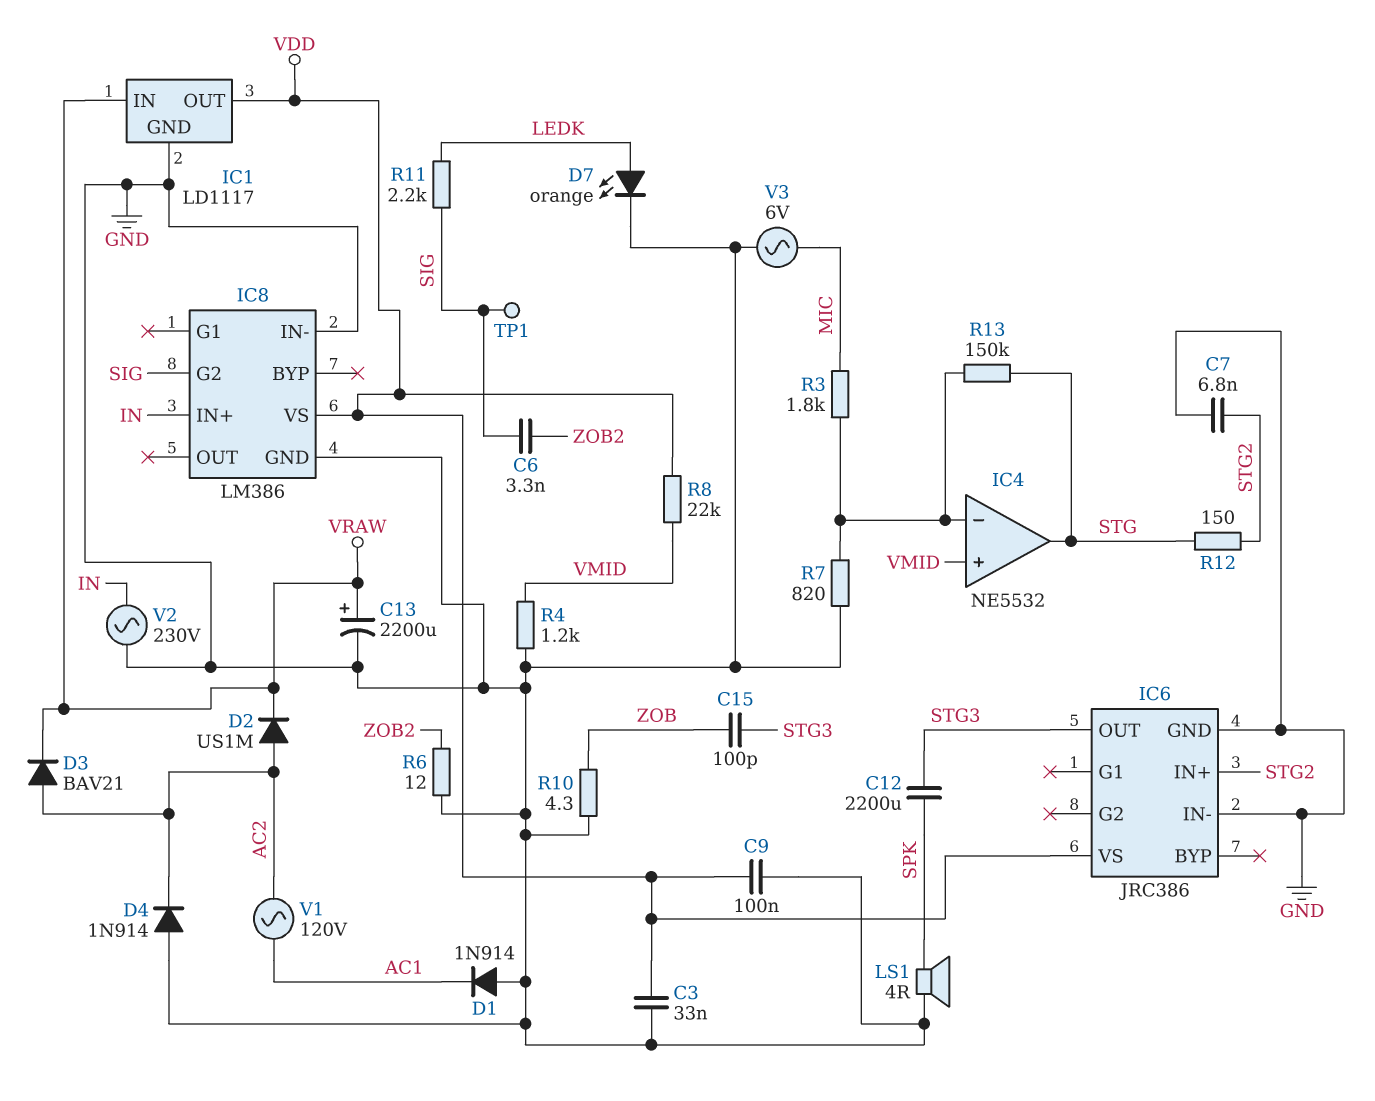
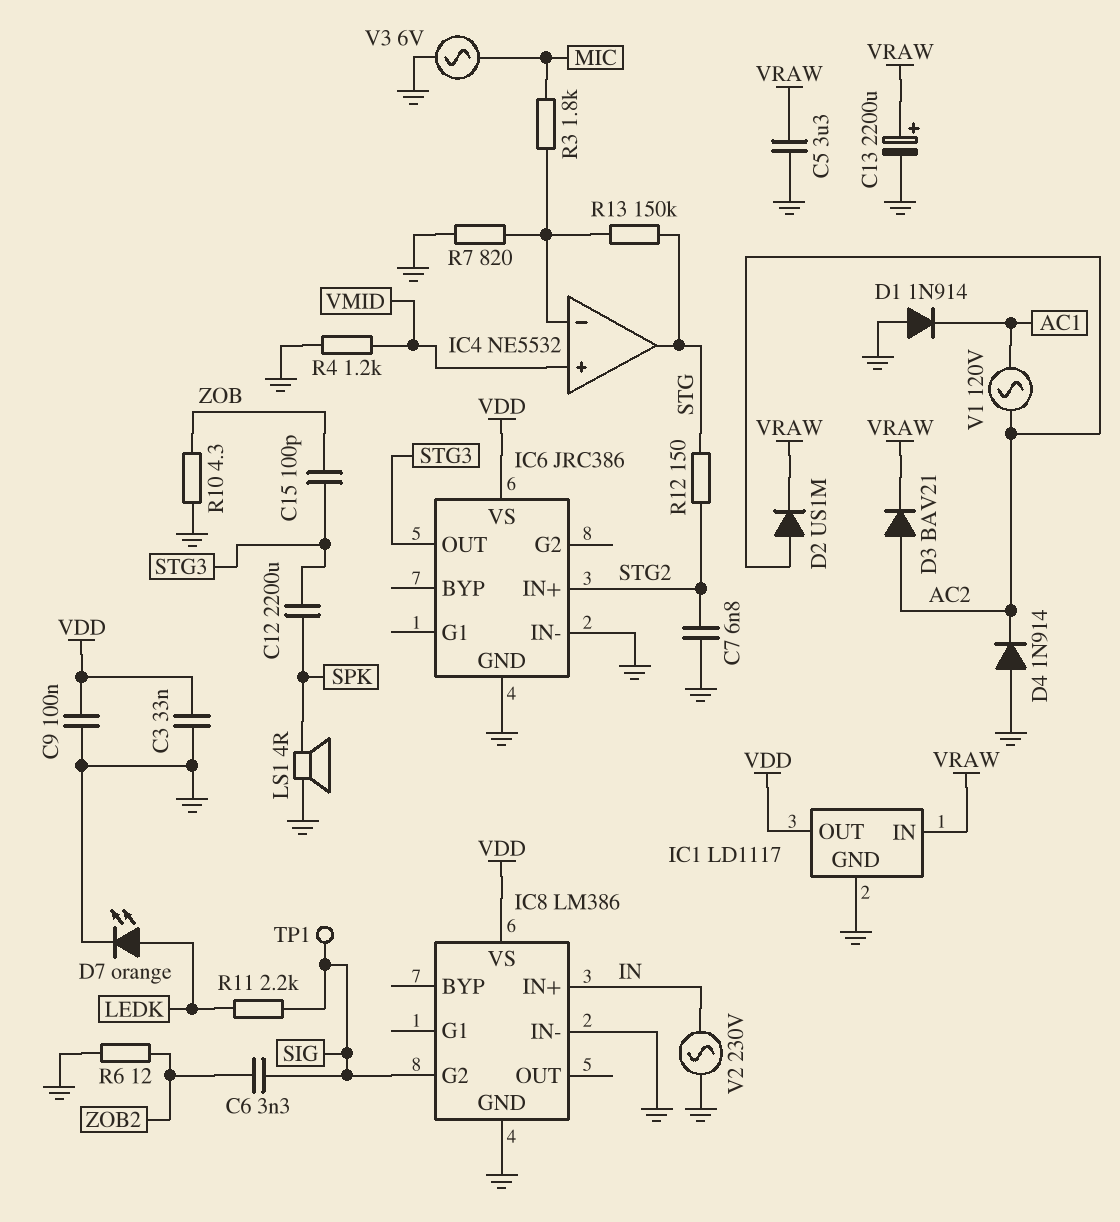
C5: none -> 3.3uF (GND, VRAW)
R8: 22k (VDD, VMID) -> none

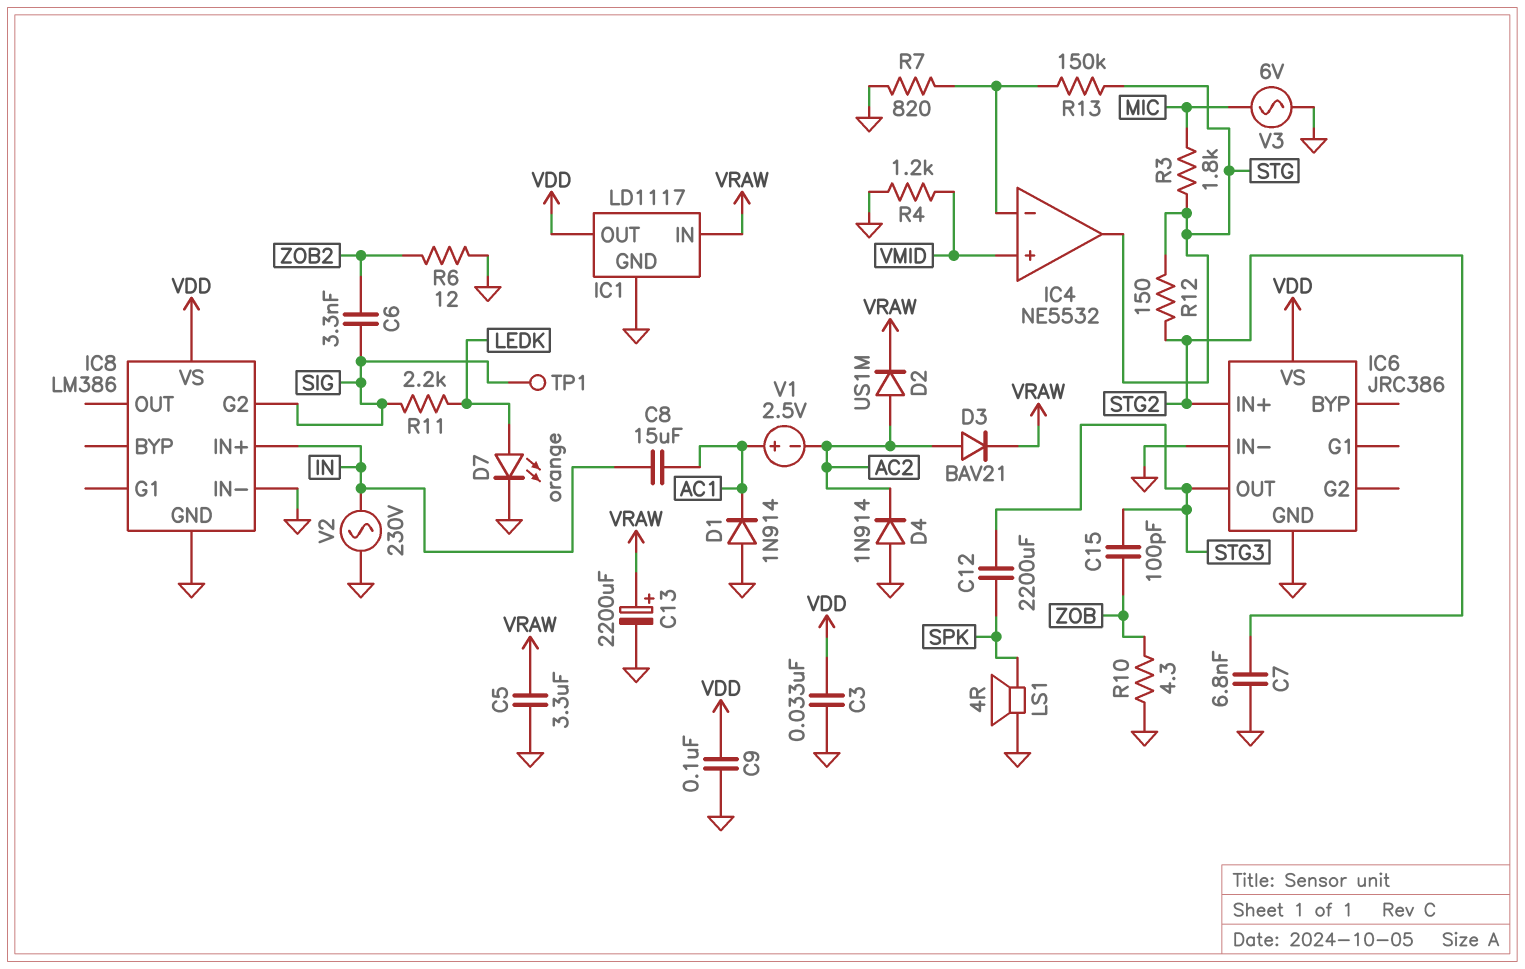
C8: none -> 15uF (AC1, IN)
R3: 1.8k (IC4/in-, MIC) -> 1.8k (MIC, STG)
V1: AC 120V (AC1, AC2) -> 2.5V (plus AC1, minus AC2)

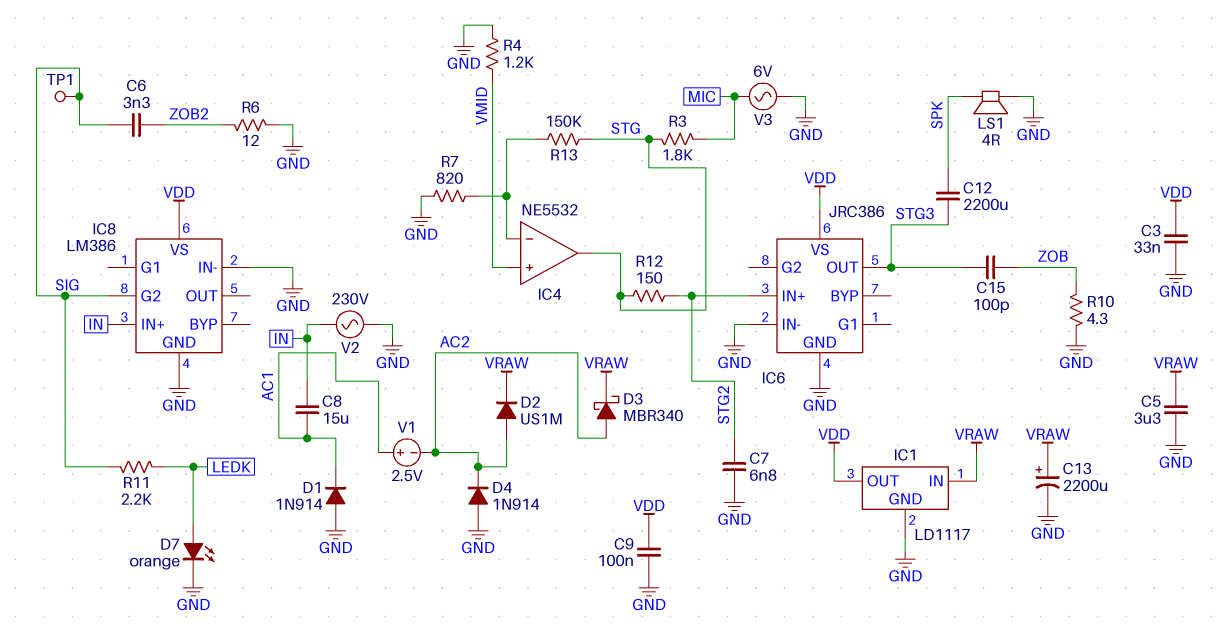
D3: diode BAV21 (A AC2, K VRAW) -> schottky MBR340 (A AC2, K VRAW)

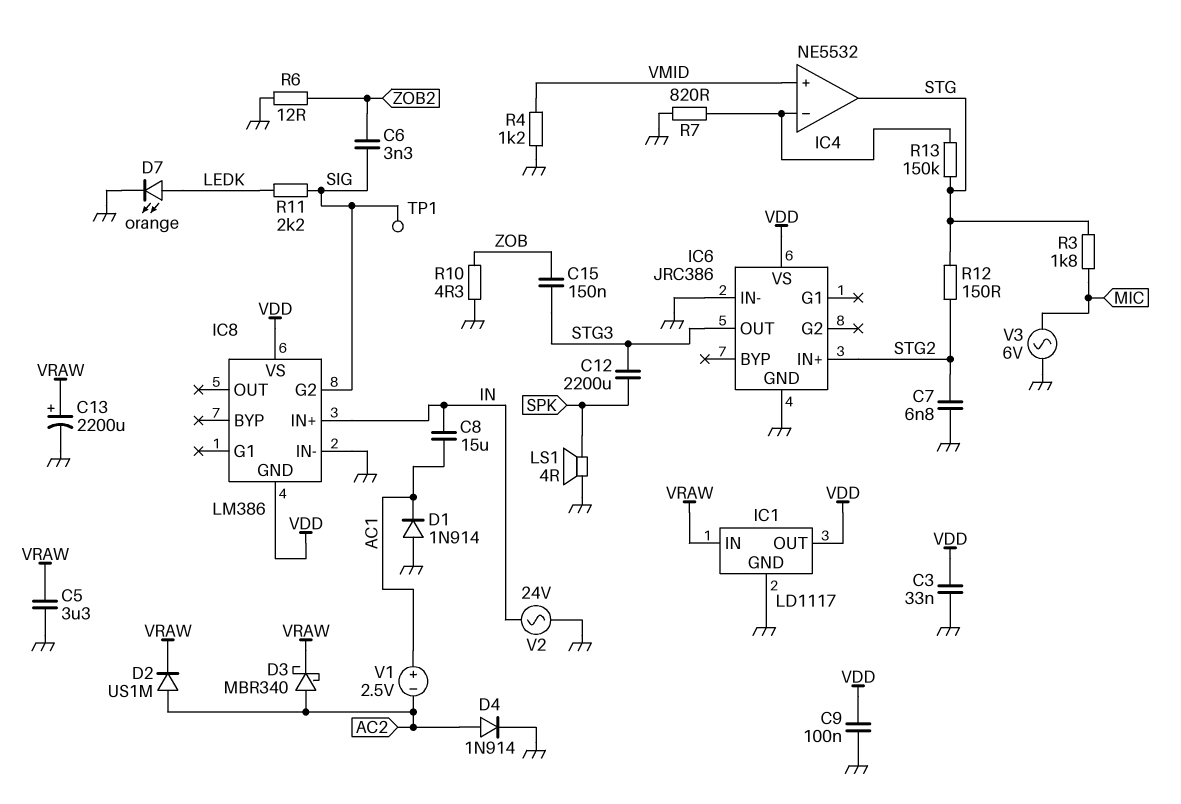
C15: 100pF (STG3, ZOB) -> 150nF (STG3, ZOB)
D4: diode 1N914 (A GND, K AC2) -> diode 1N914 (A AC2, K GND)
IC8 pin GND: GND -> VDD
V2: AC 230V (GND, IN) -> AC 24V (GND, IN)

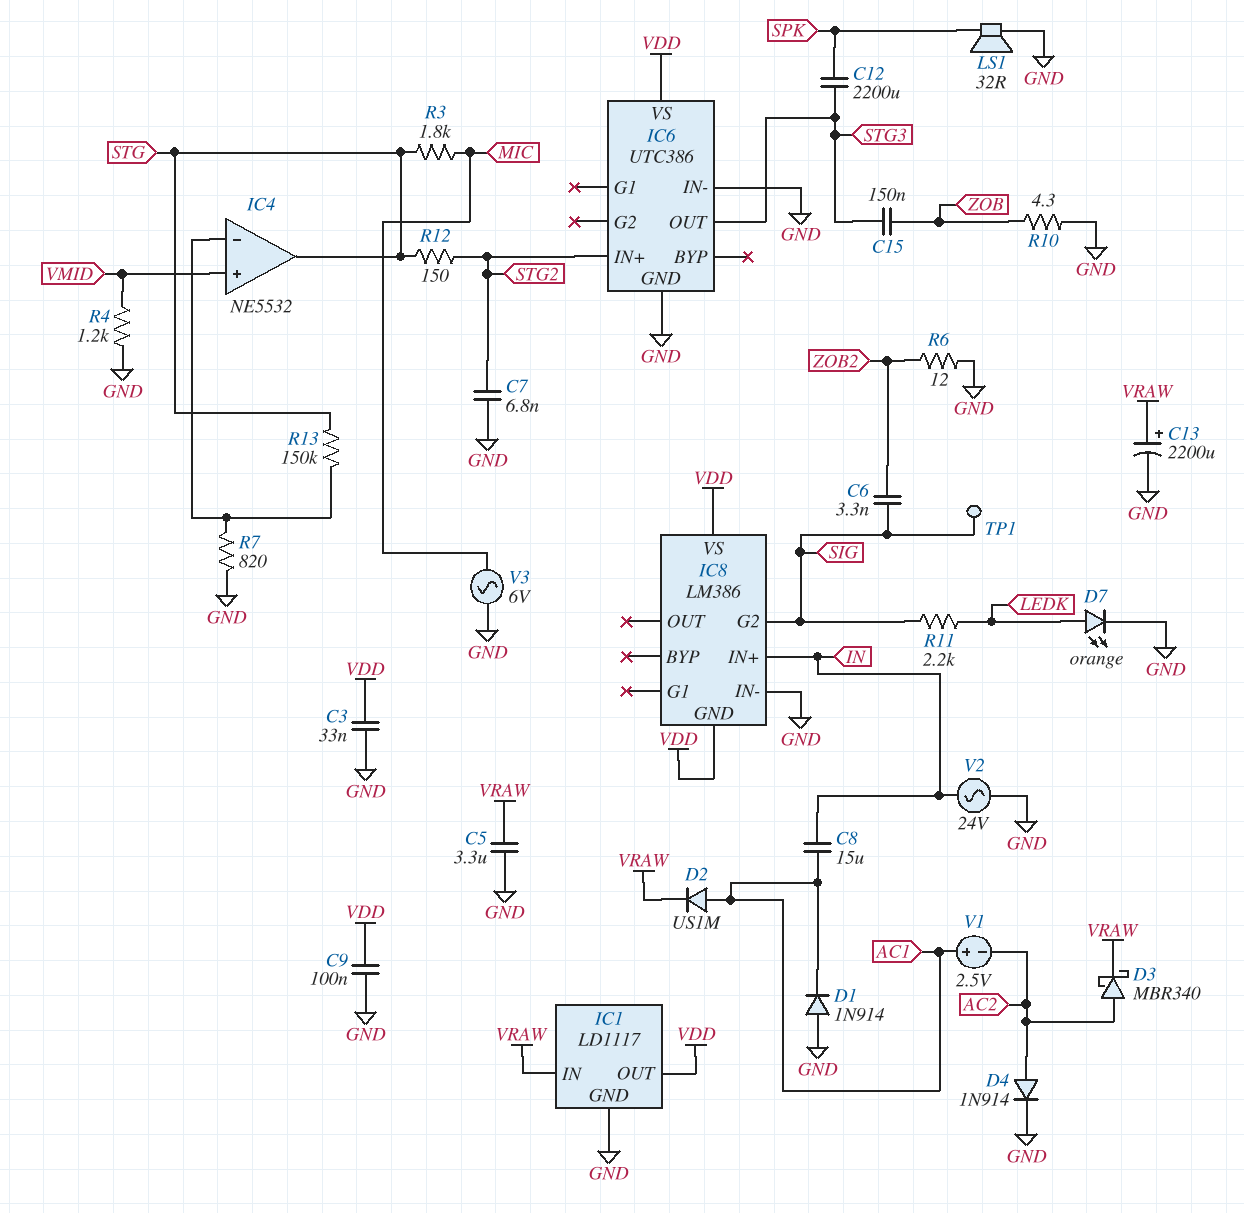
D2: diode US1M (A AC2, K VRAW) -> diode US1M (A AC1, K VRAW)
IC6: JRC386 -> UTC386
LS1: speaker 4R (GND, SPK) -> speaker 32R (GND, SPK)

